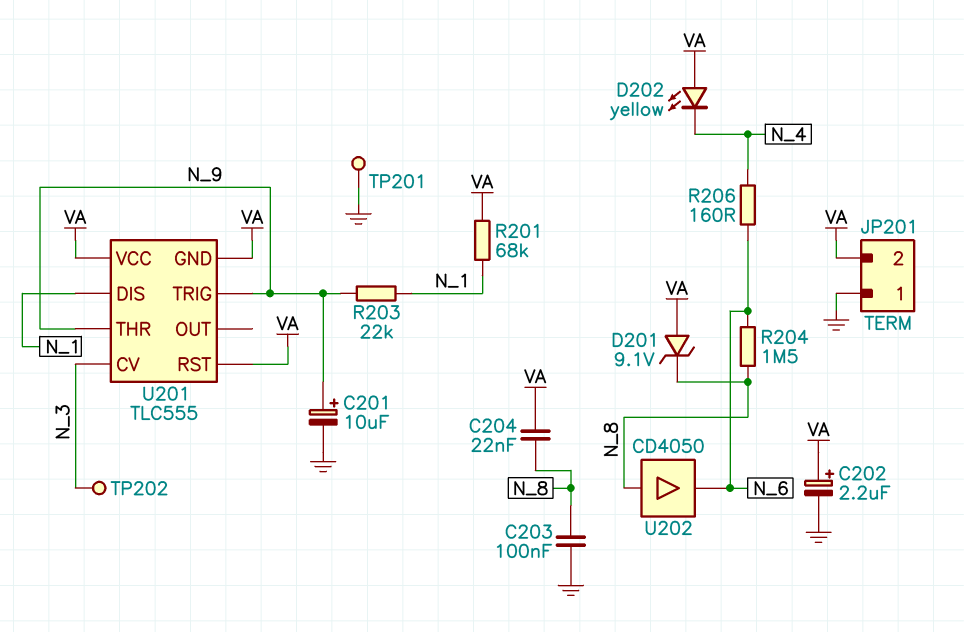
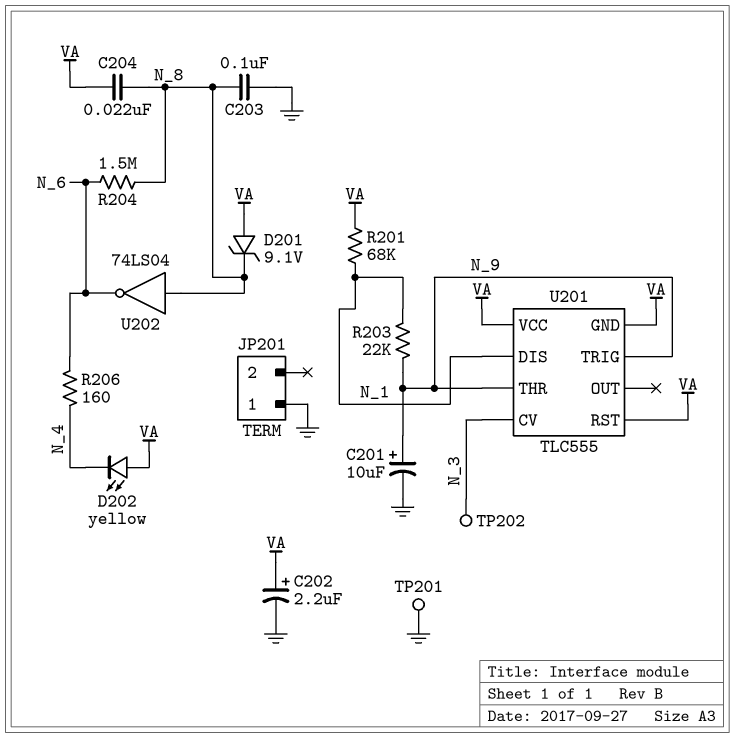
JP201 pin 2: VA -> none
U202: buffer CD4050 (in N_8, out N_6) -> NOT 74LS04 (in N_8, out N_6)

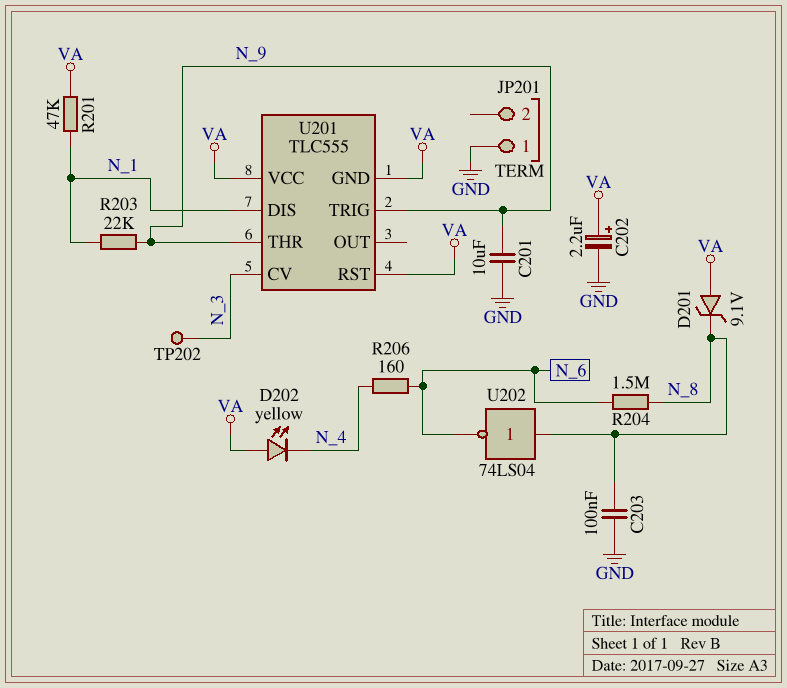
C201: 10uF (plus N_9, minus GND) -> 10uF (GND, N_9)
C204: 22nF (N_8, VA) -> none
R201: 68k (N_1, VA) -> 47k (N_1, VA)
TP201: test point (GND) -> none

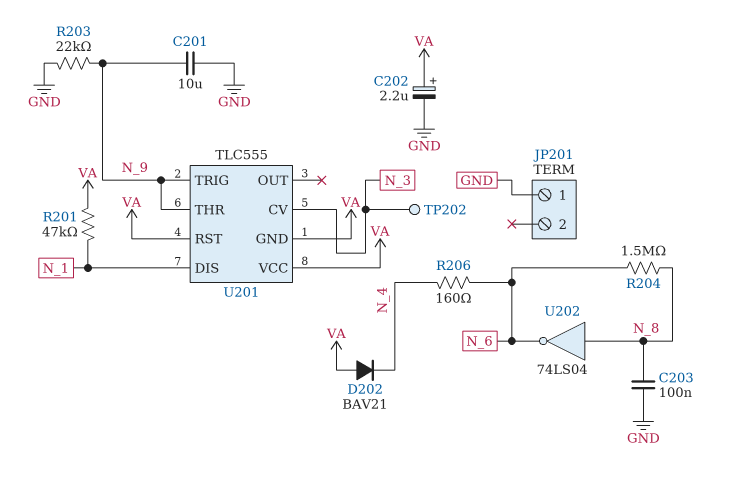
D201: zener 9.1V (A VA, K N_8) -> none
D202: LED yellow (A VA, K N_4) -> diode BAV21 (A VA, K N_4)
R203: 22k (N_1, N_9) -> 22k (GND, N_9)

